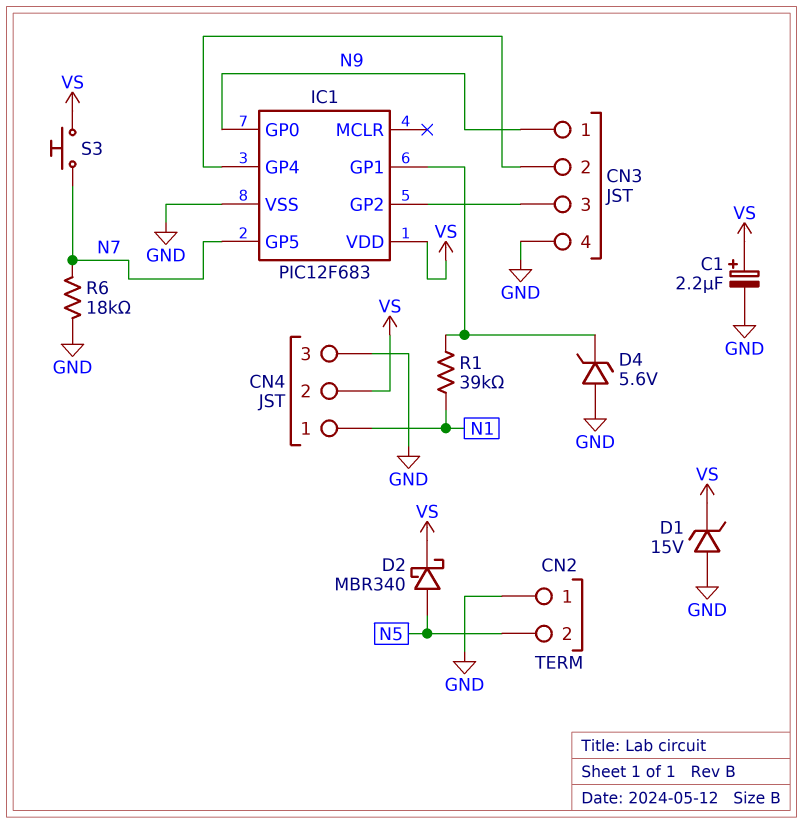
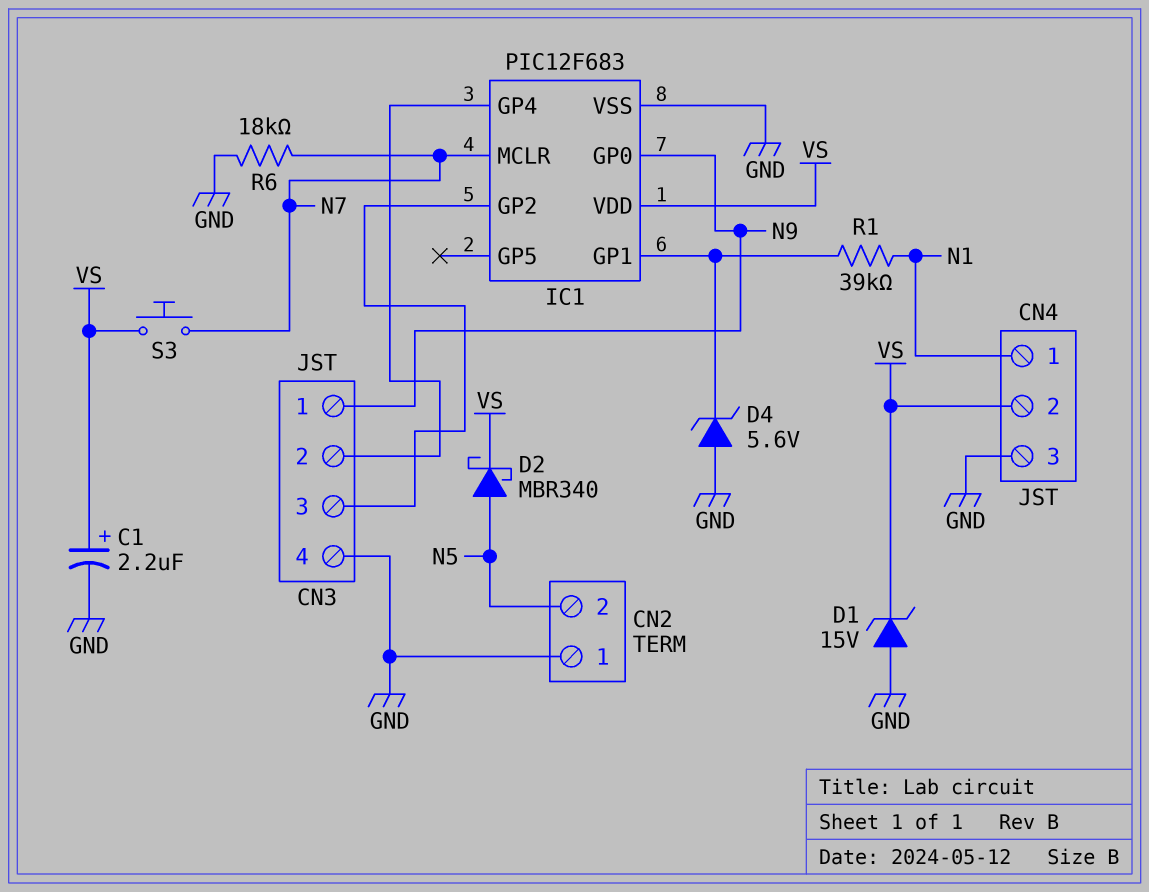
IC1 pin GP5: N7 -> none
IC1 pin MCLR: none -> N7

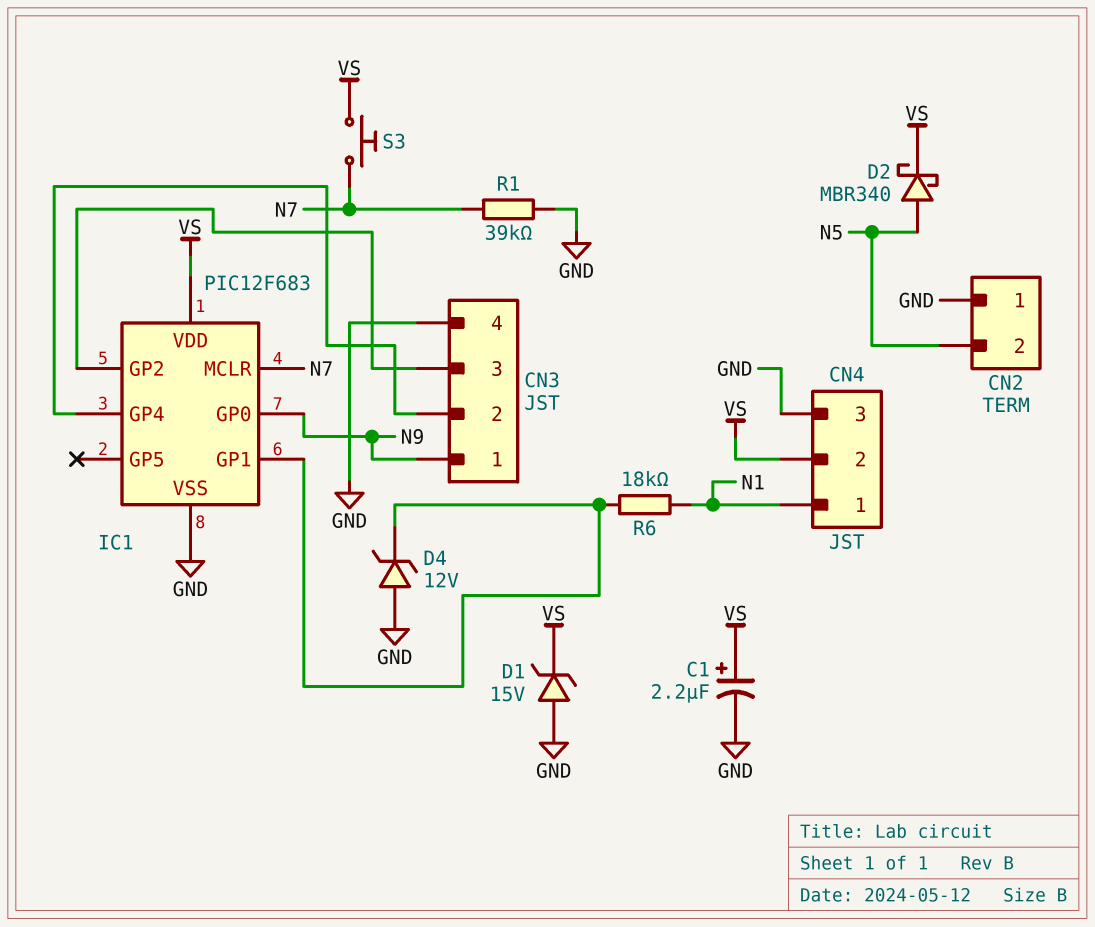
D4: zener 5.6V (A GND, K IC1/GP1) -> zener 12V (A GND, K IC1/GP1)
R1: 39k (IC1/GP1, N1) -> 39k (GND, N7)
R6: 18k (GND, N7) -> 18k (IC1/GP1, N1)

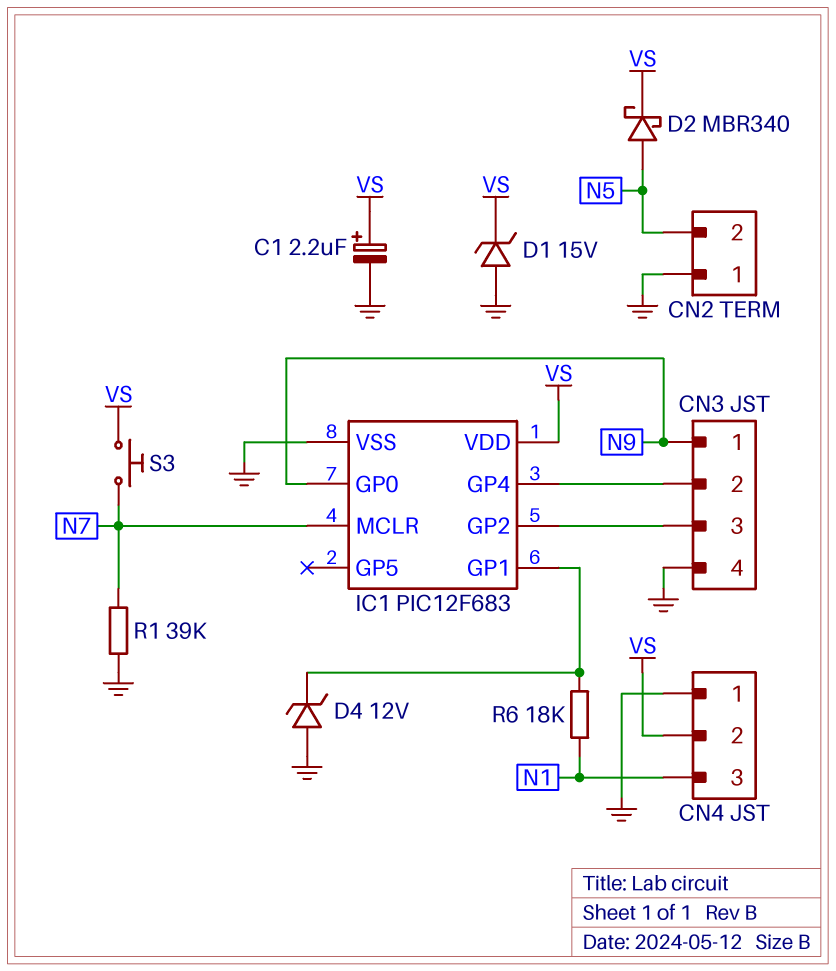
CN4 pin 1: N1 -> GND
CN4 pin 3: GND -> N1

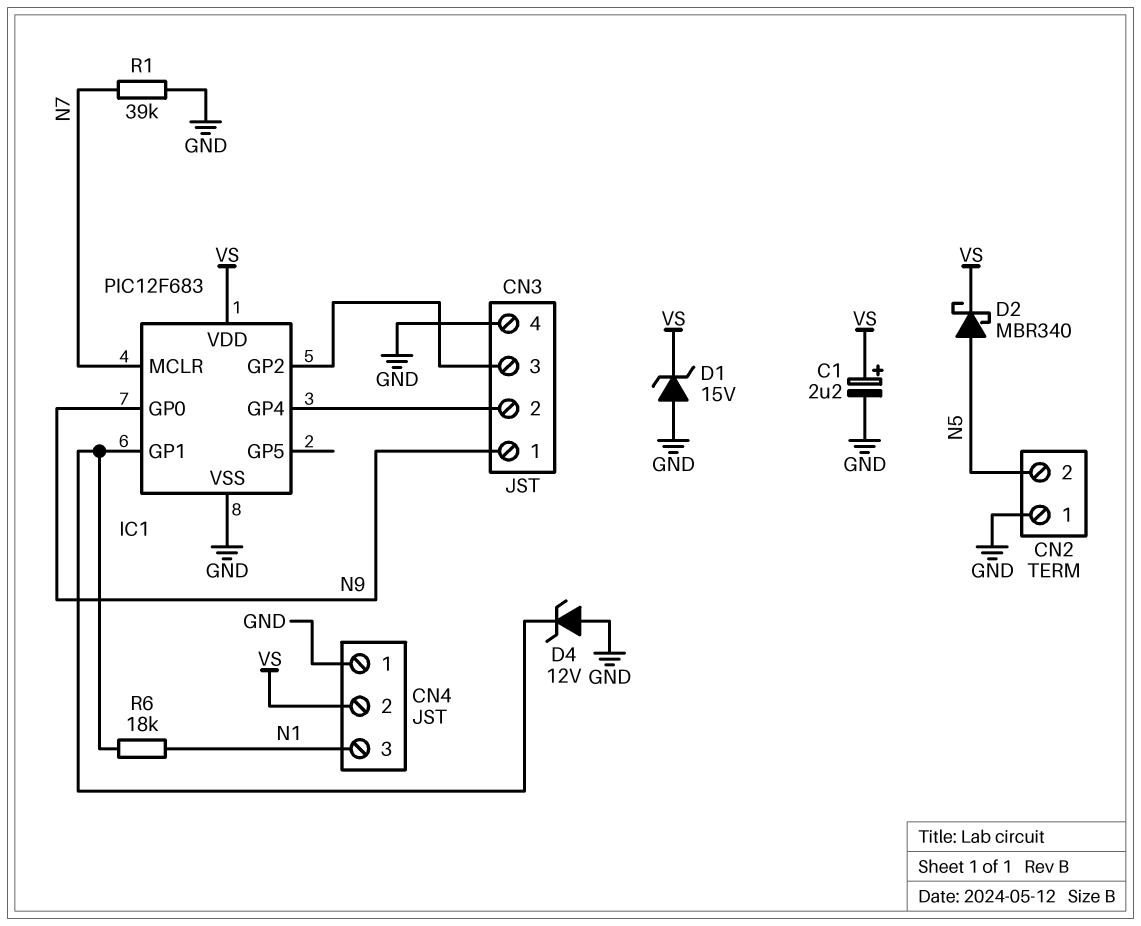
S3: button (N7, VS) -> none

